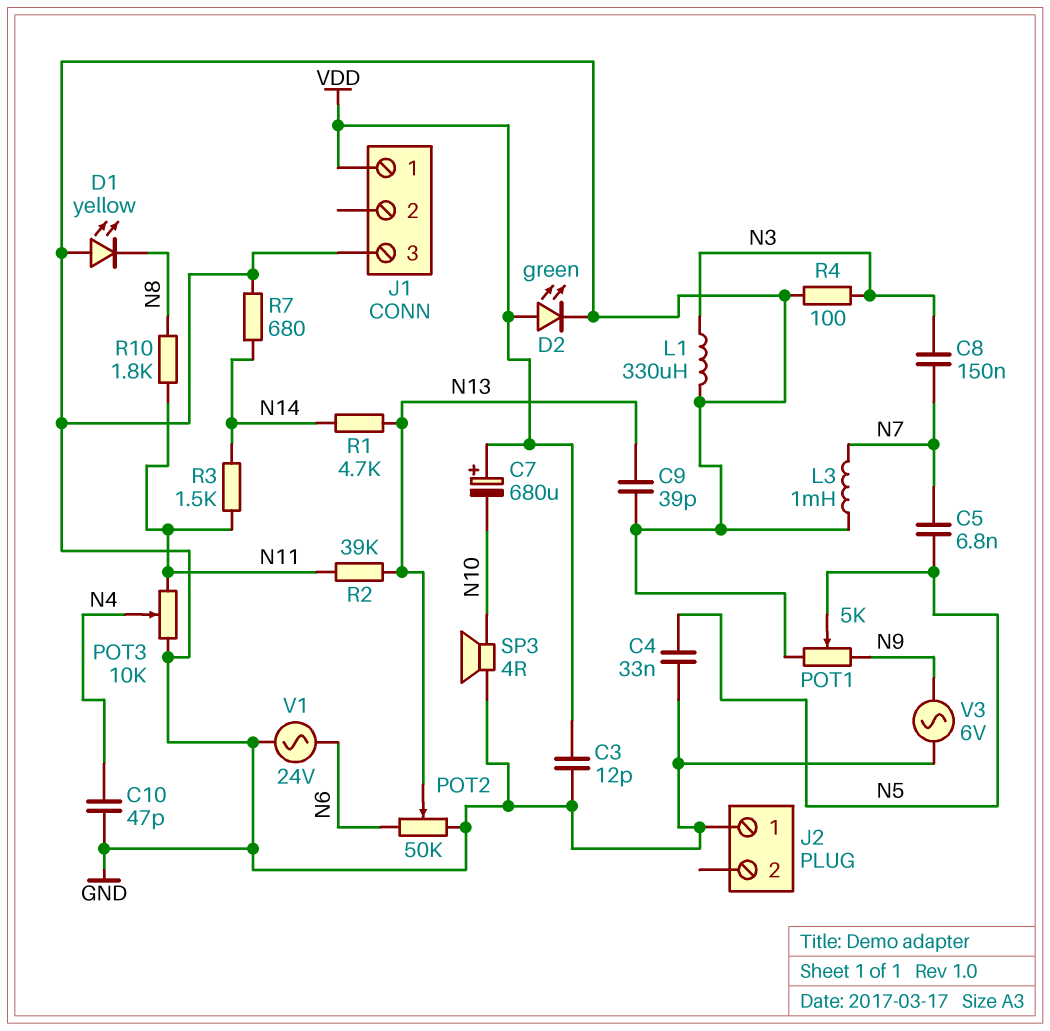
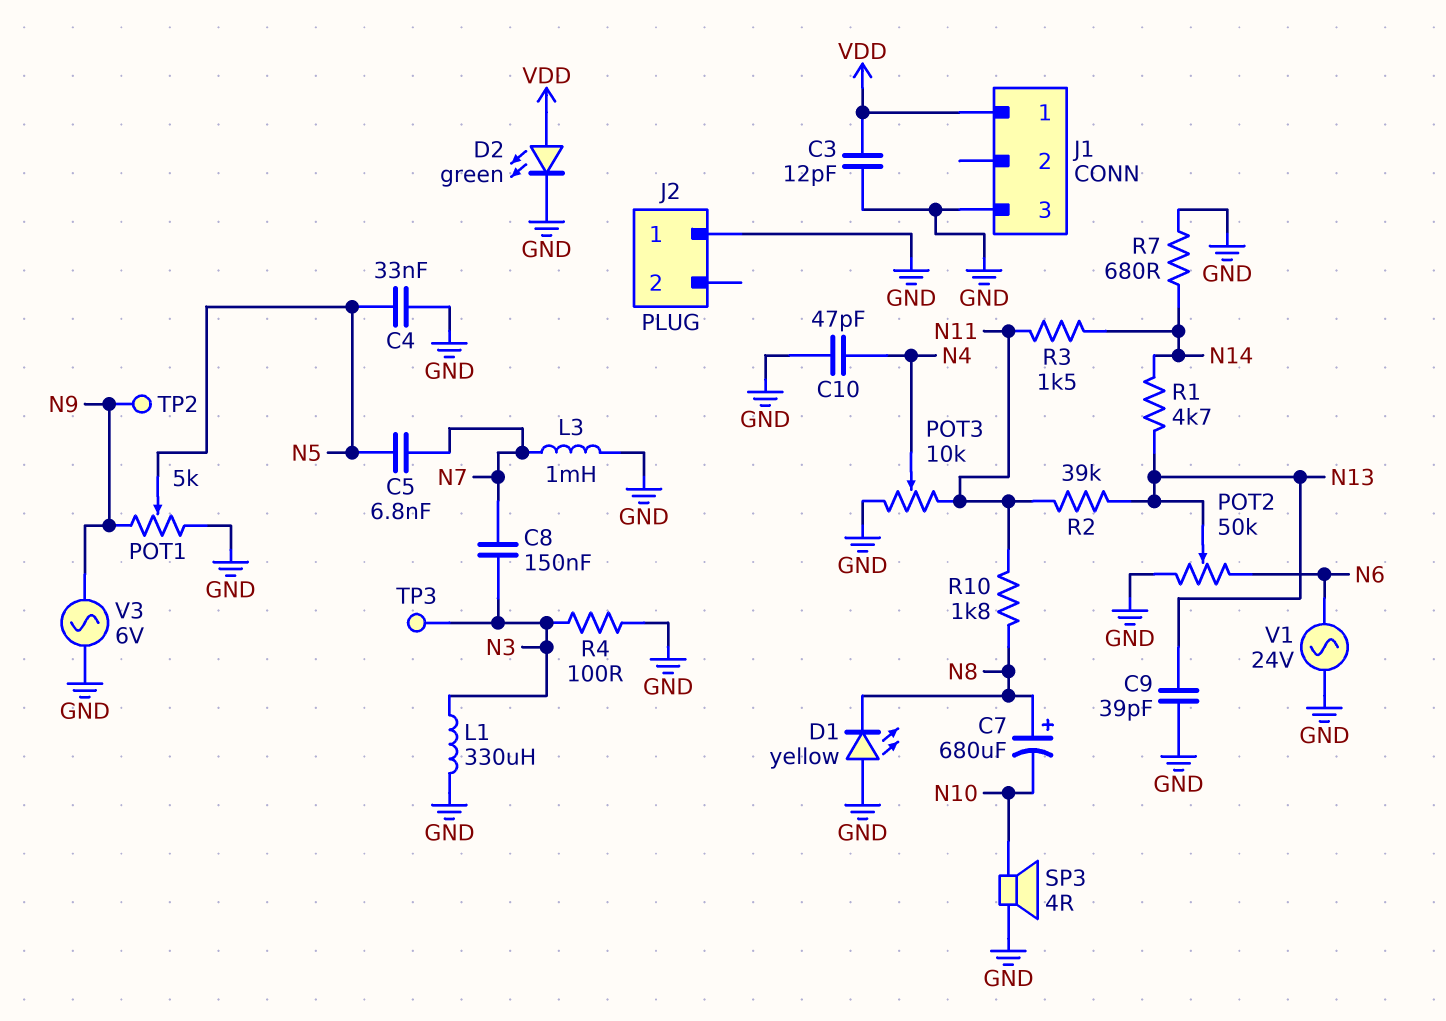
C7: 680uF (plus VDD, minus N10) -> 680uF (plus N8, minus N10)
TP2: none -> test point (N9)
TP3: none -> test point (N3)

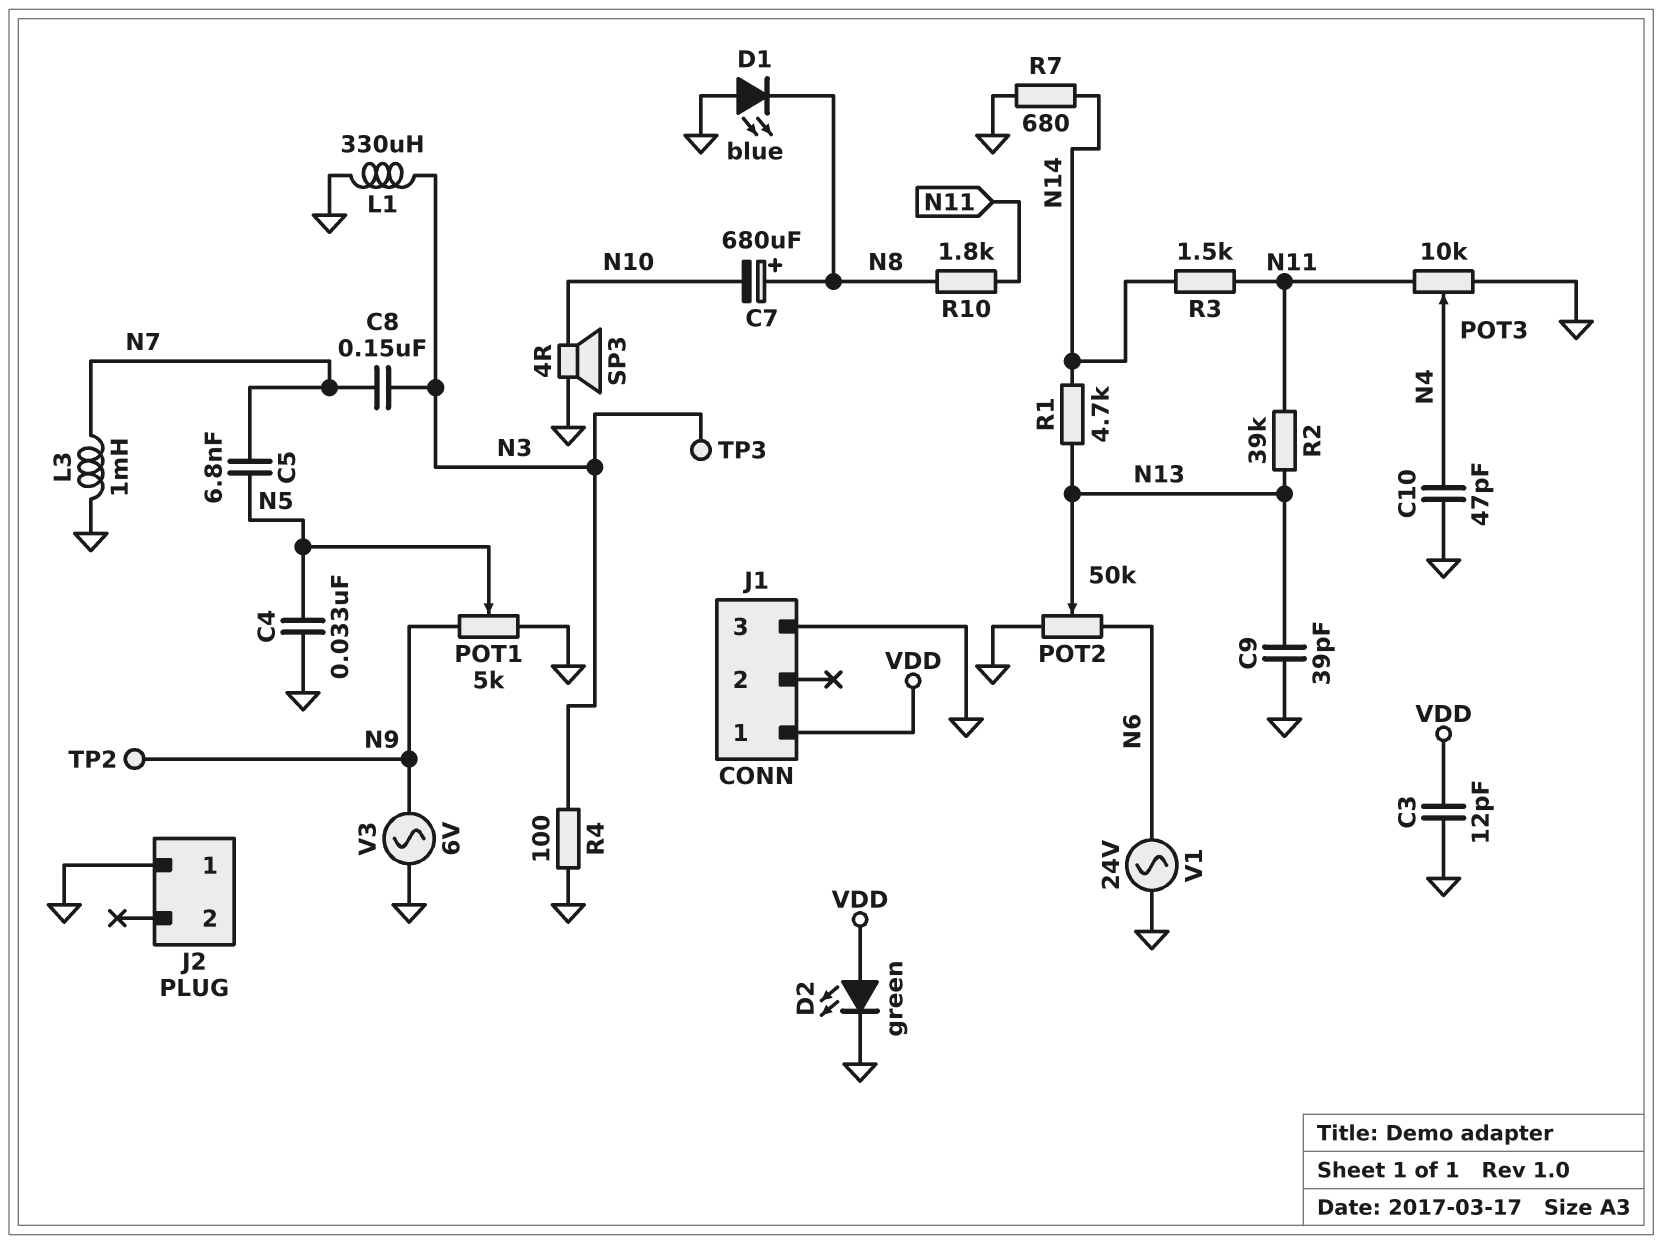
D1: LED yellow (A GND, K N8) -> LED blue (A GND, K N8)

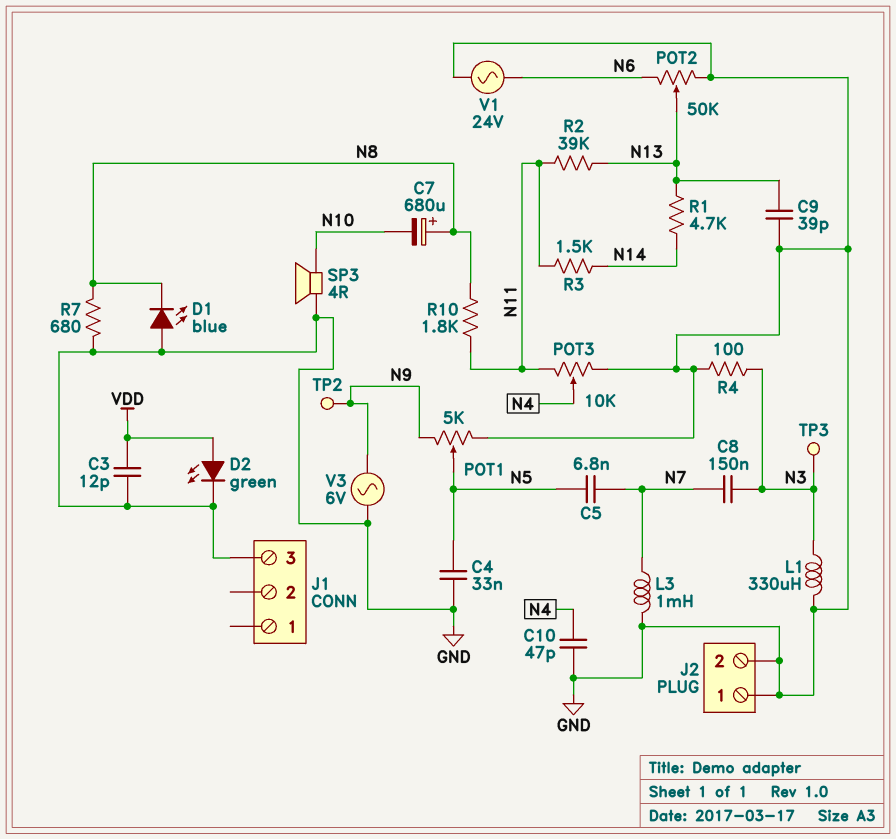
J1 pin 1: VDD -> none
J2 pin 2: none -> GND
R7: 680 (GND, N14) -> 680 (GND, N8)

